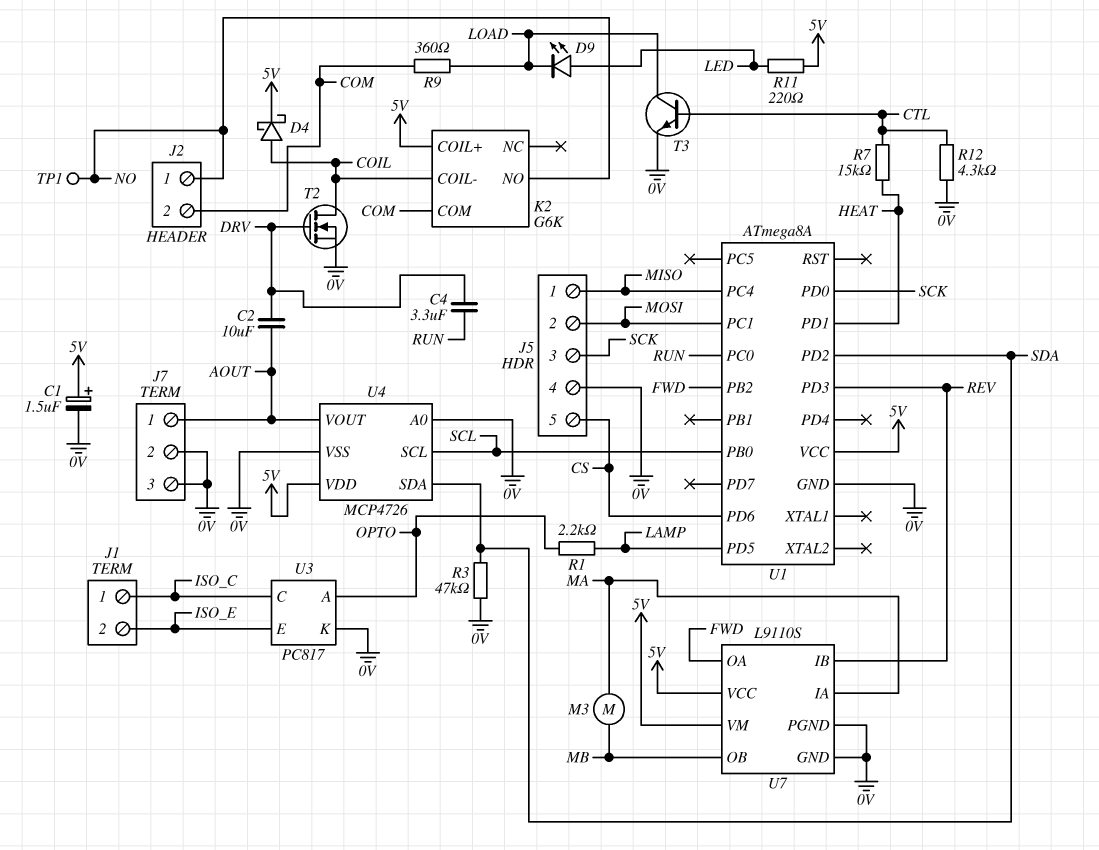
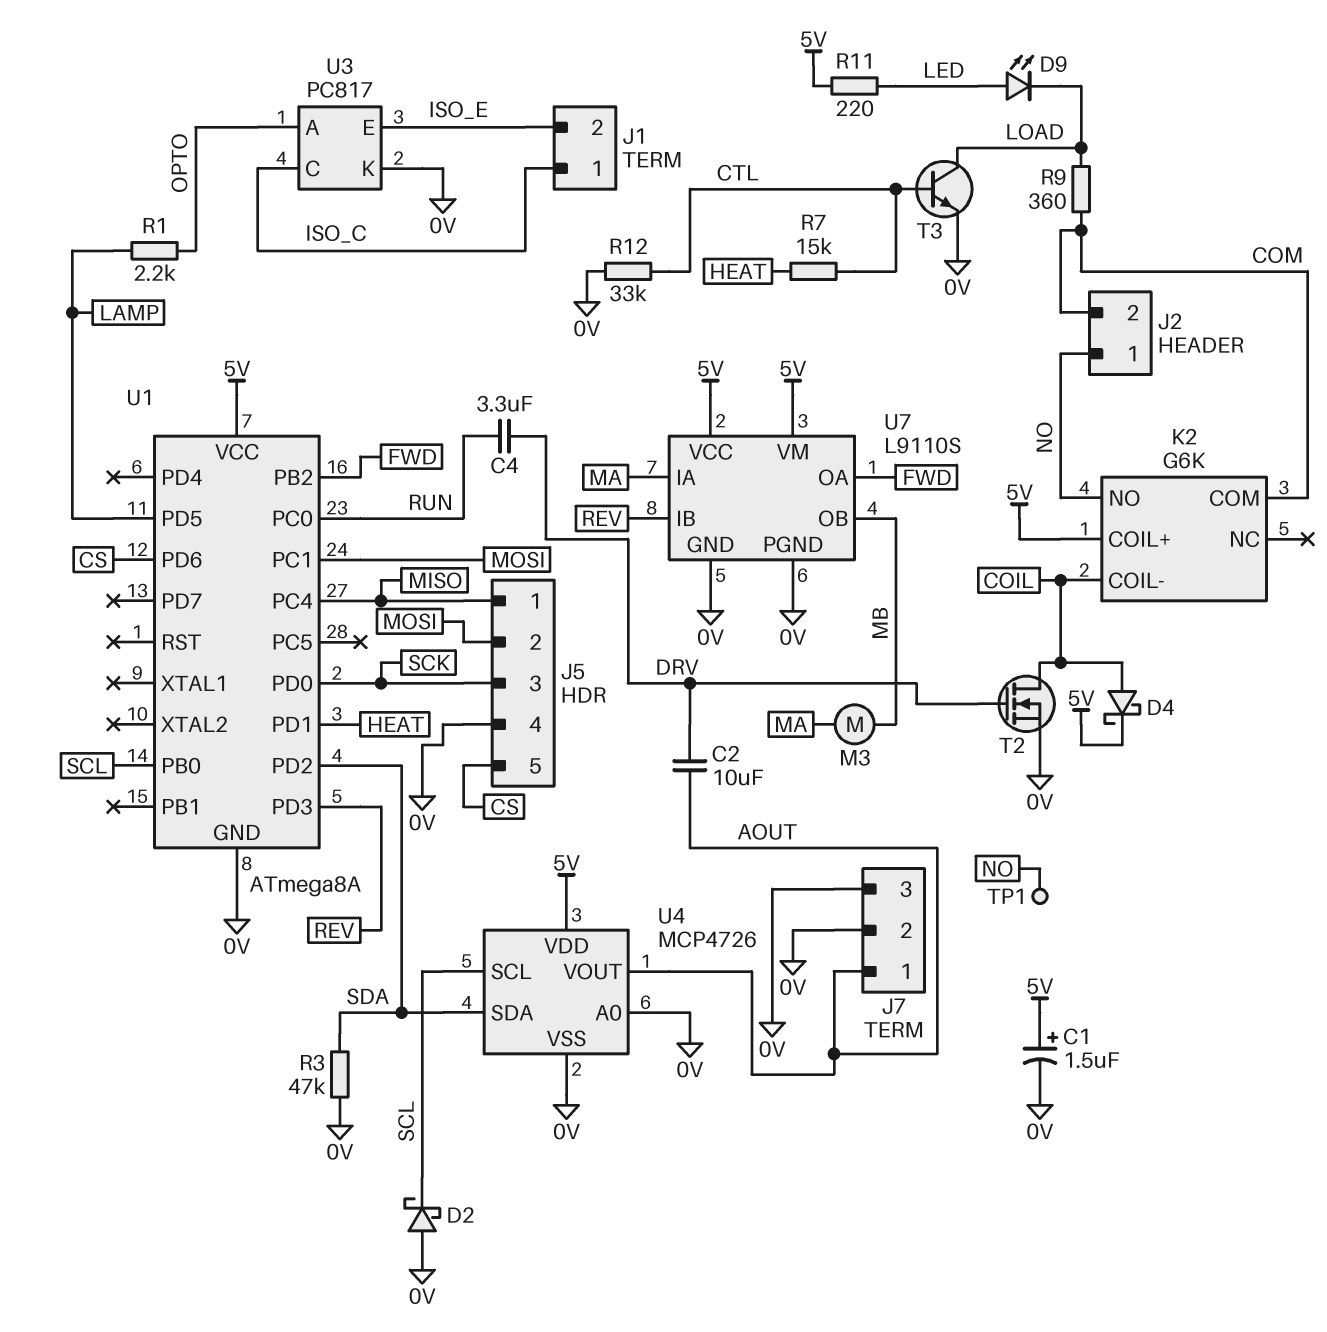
D2: none -> schottky (A 0V, K SCL)
R12: 4.3k (0V, CTL) -> 33k (0V, CTL)

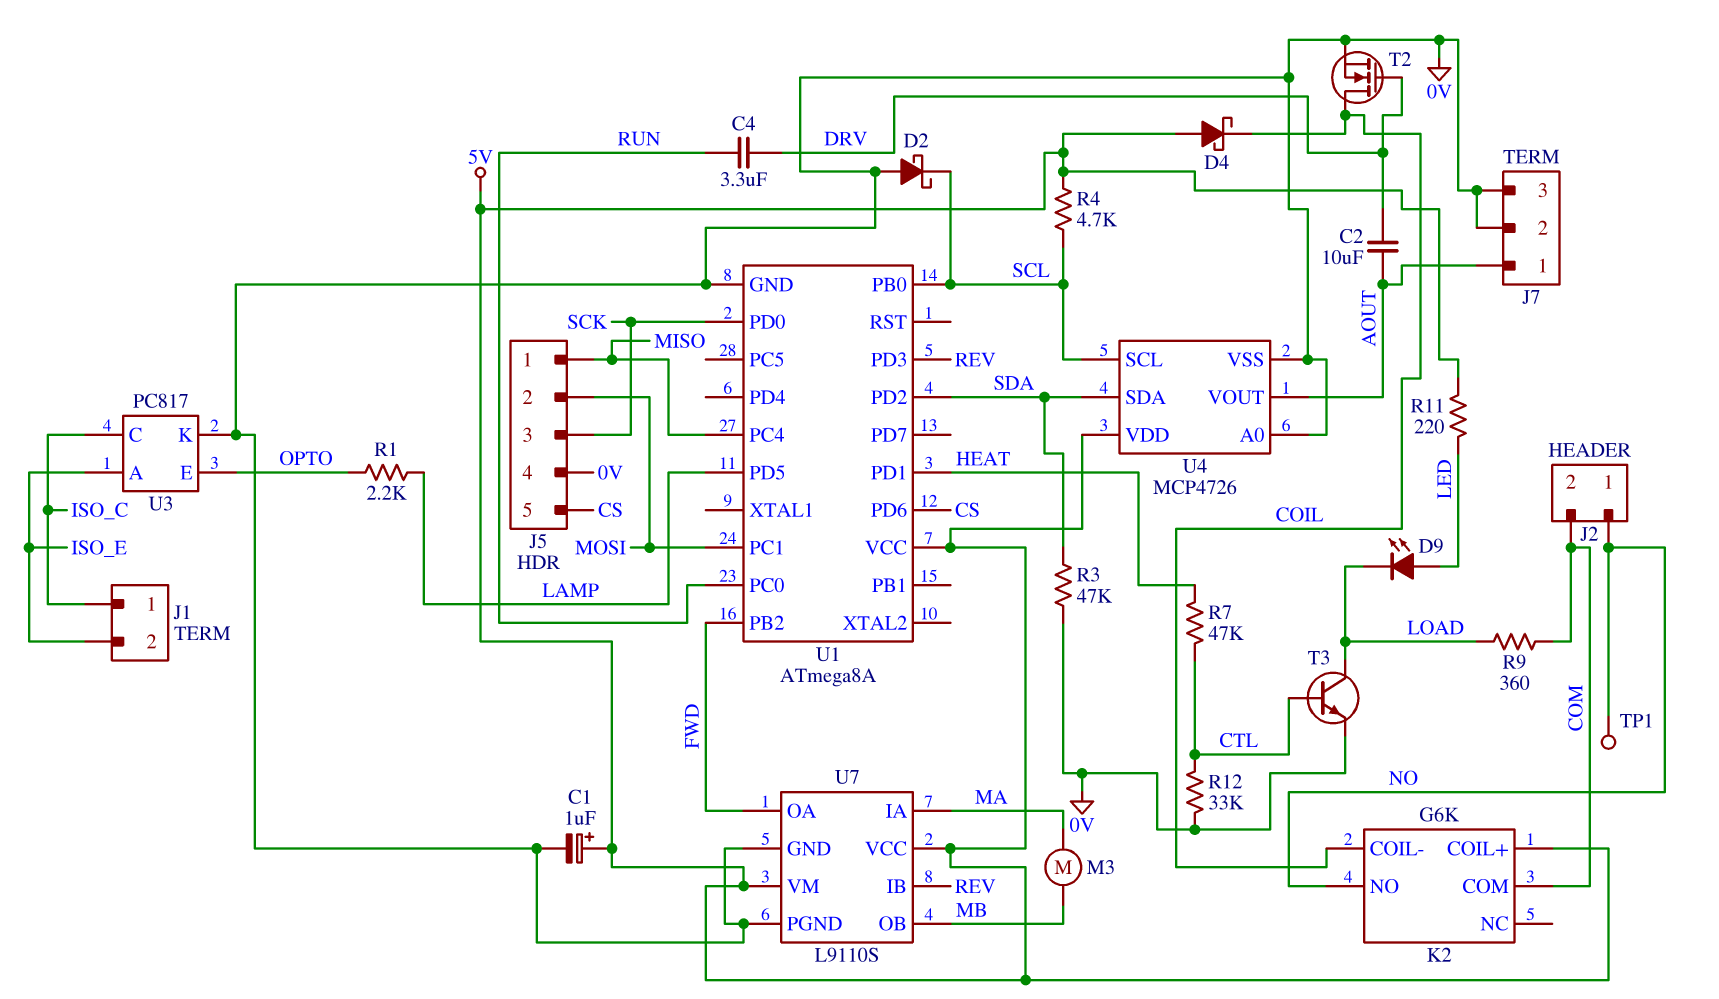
C1: 1.5uF (plus 5V, minus 0V) -> 1uF (plus 5V, minus 0V)
D4: schottky (A COIL, K 5V) -> schottky (A 5V, K COIL)
R4: none -> 4.7k (5V, SCL)
R7: 15k (CTL, HEAT) -> 47k (CTL, HEAT)
U3 pin A: OPTO -> ISO_E
U3 pin E: ISO_E -> OPTO

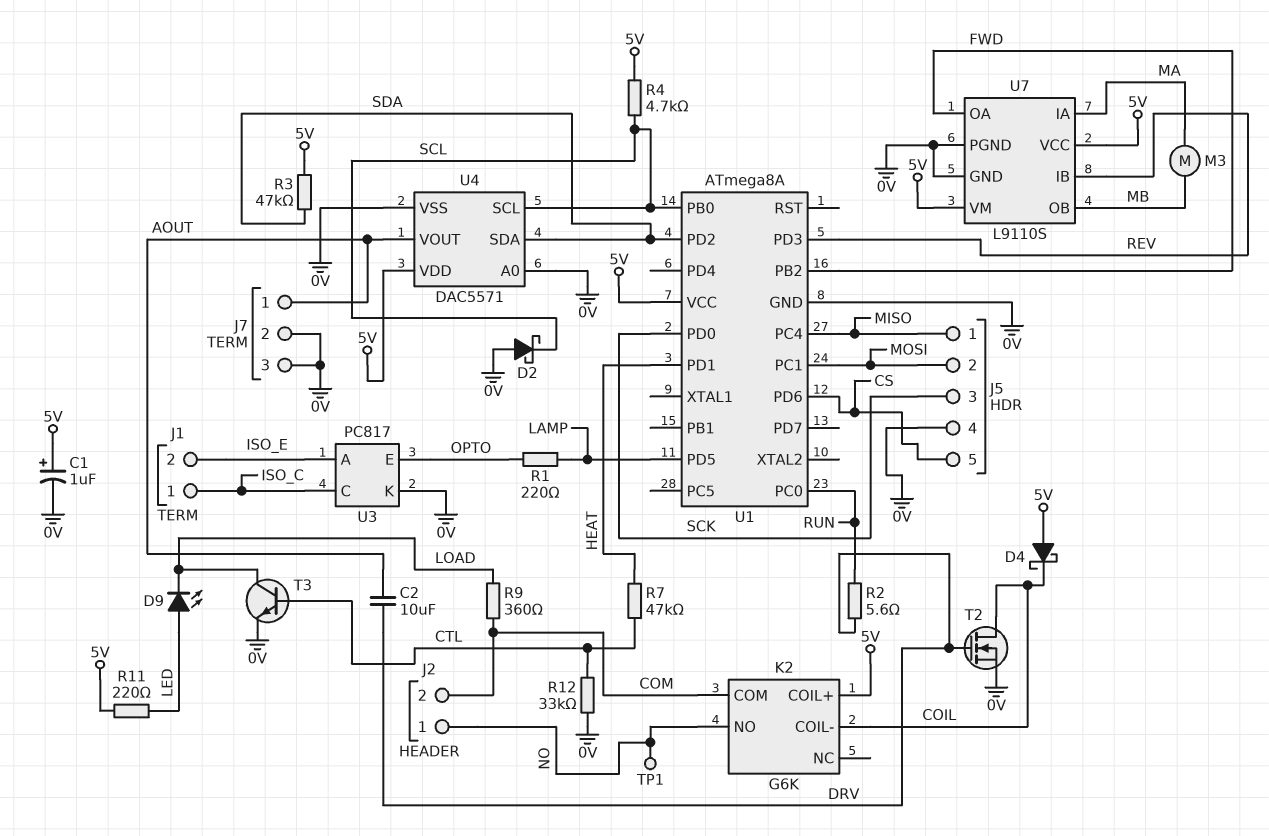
C4: 3.3uF (DRV, RUN) -> none
R1: 2.2k (LAMP, OPTO) -> 220 (LAMP, OPTO)
R2: none -> 5.6 (DRV, RUN)
R3: 47k (0V, SDA) -> 47k (5V, SDA)
U4: MCP4726 -> DAC5571

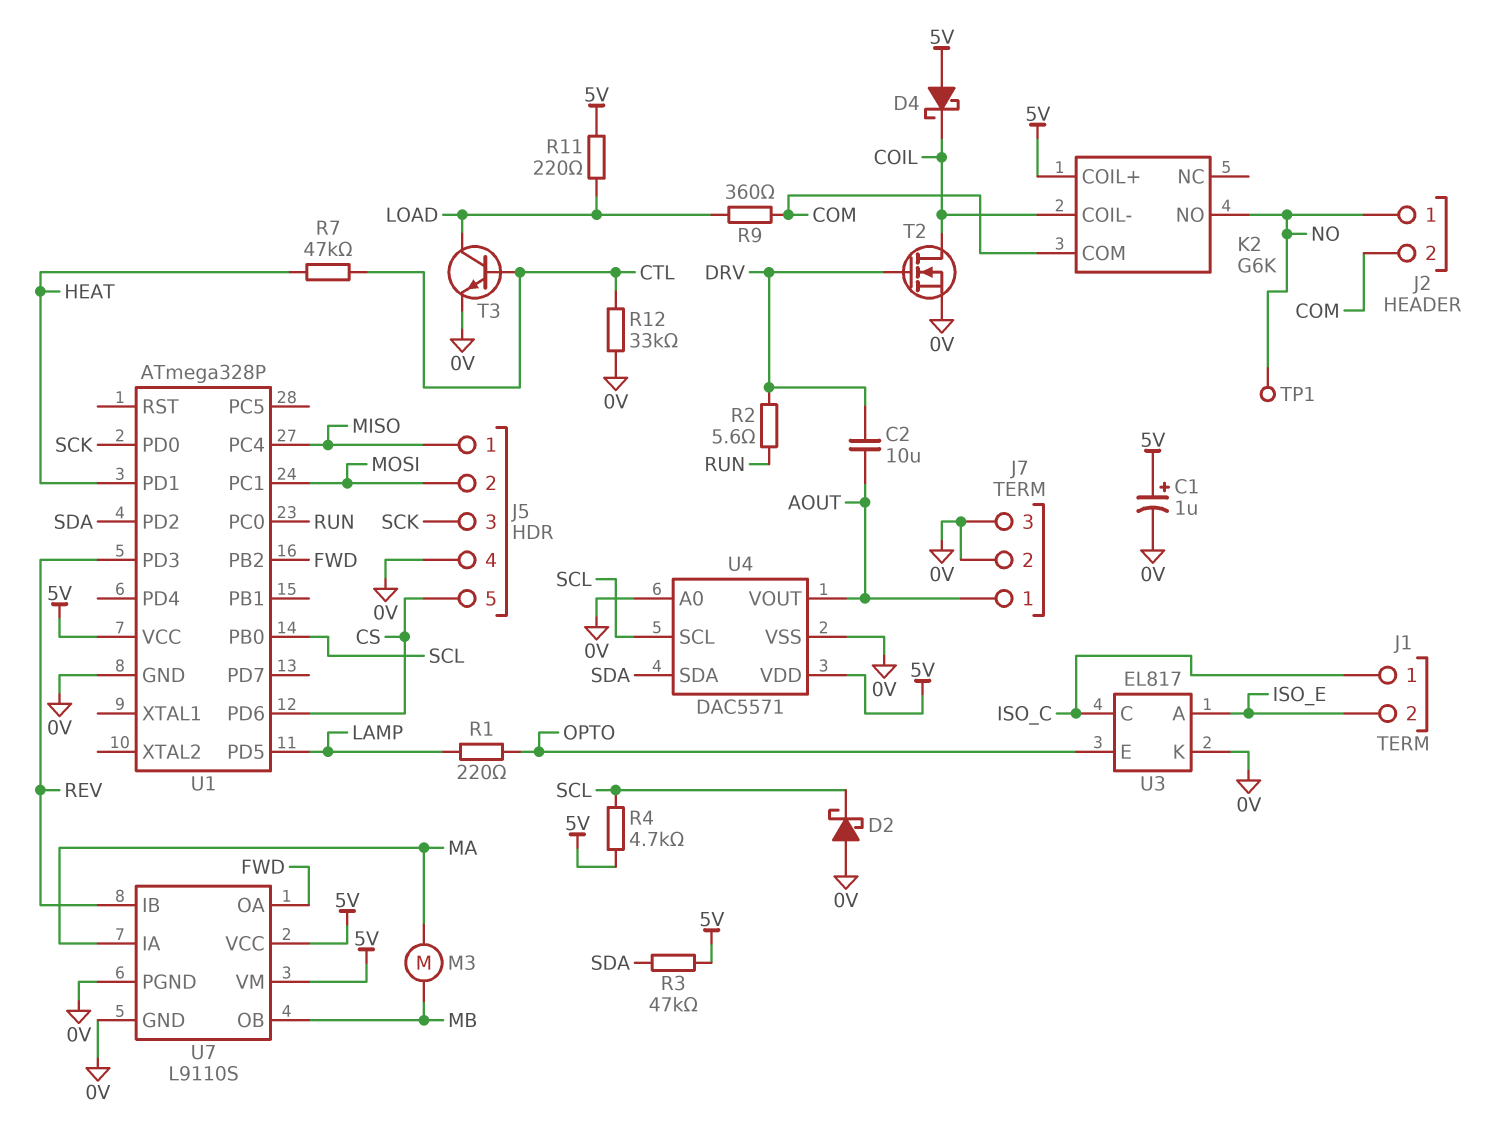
D9: LED (A LED, K LOAD) -> none
R11: 220 (5V, LED) -> 220 (5V, LOAD)
U1: ATmega8A -> ATmega328P
U3: PC817 -> EL817

